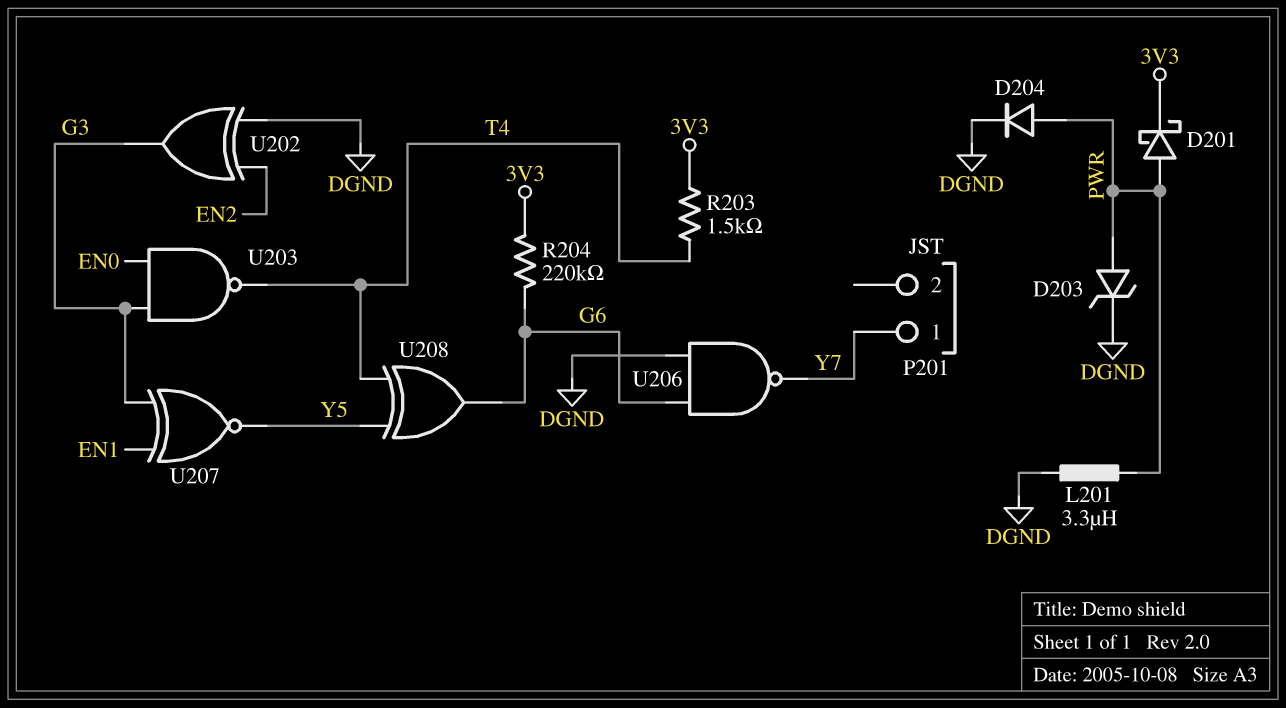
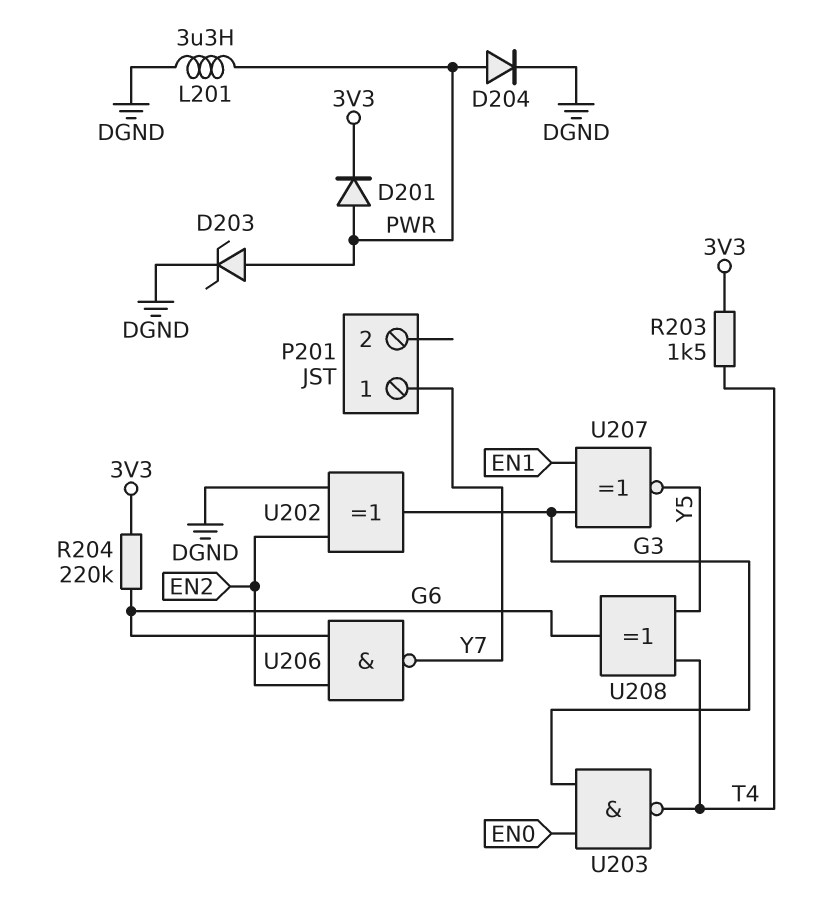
D201: schottky (A PWR, K 3V3) -> diode (A PWR, K 3V3)
U206: NAND (in DGND, in G6, out Y7) -> NAND (in EN2, in G6, out Y7)

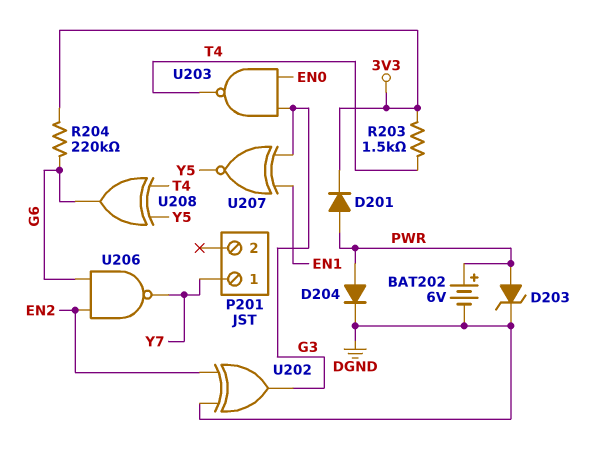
BAT202: none -> 6V (plus PWR, minus DGND)
L201: 3.3uH (DGND, PWR) -> none

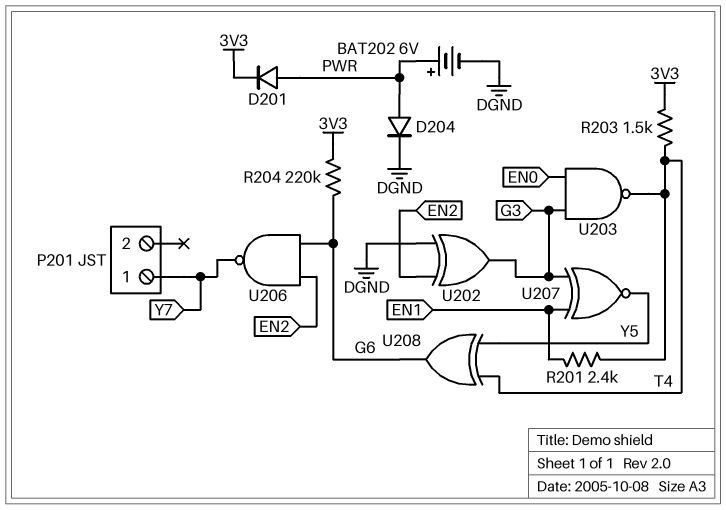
D203: zener (A PWR, K DGND) -> none
R201: none -> 2.4k (EN1, T4)

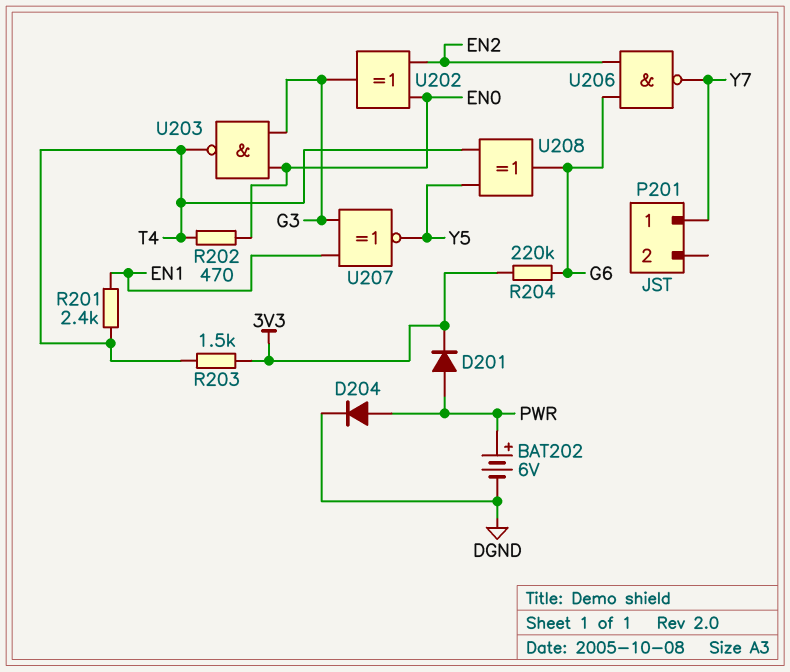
R202: none -> 470 (EN0, T4)
U202: XOR (in DGND, in EN2, out G3) -> XOR (in EN0, in EN2, out G3)

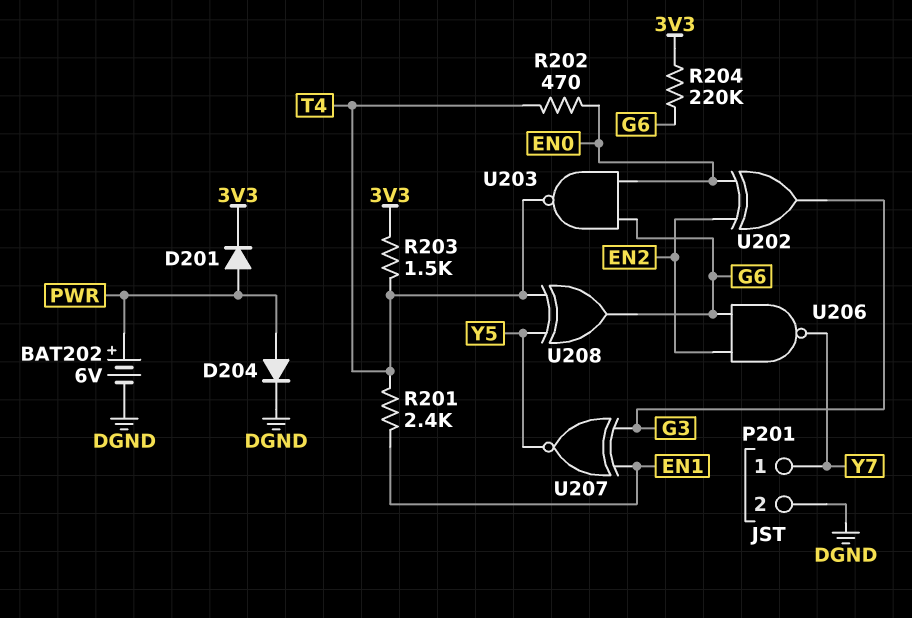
P201 pin 2: none -> DGND
U203: NAND (in EN0, in G3, out T4) -> NAND (in EN0, in G6, out T4)

